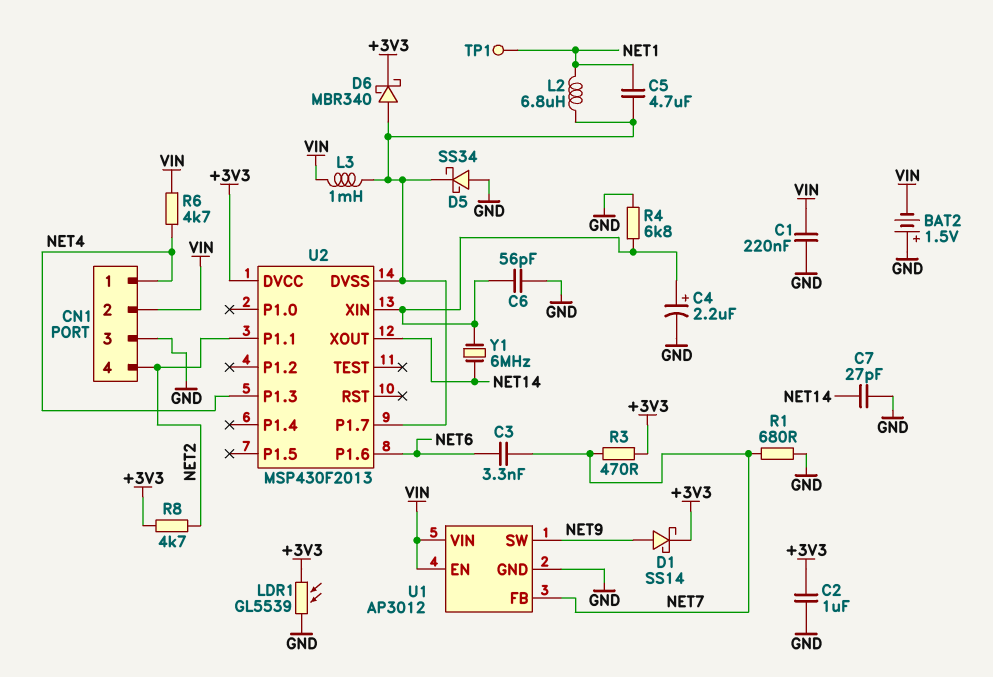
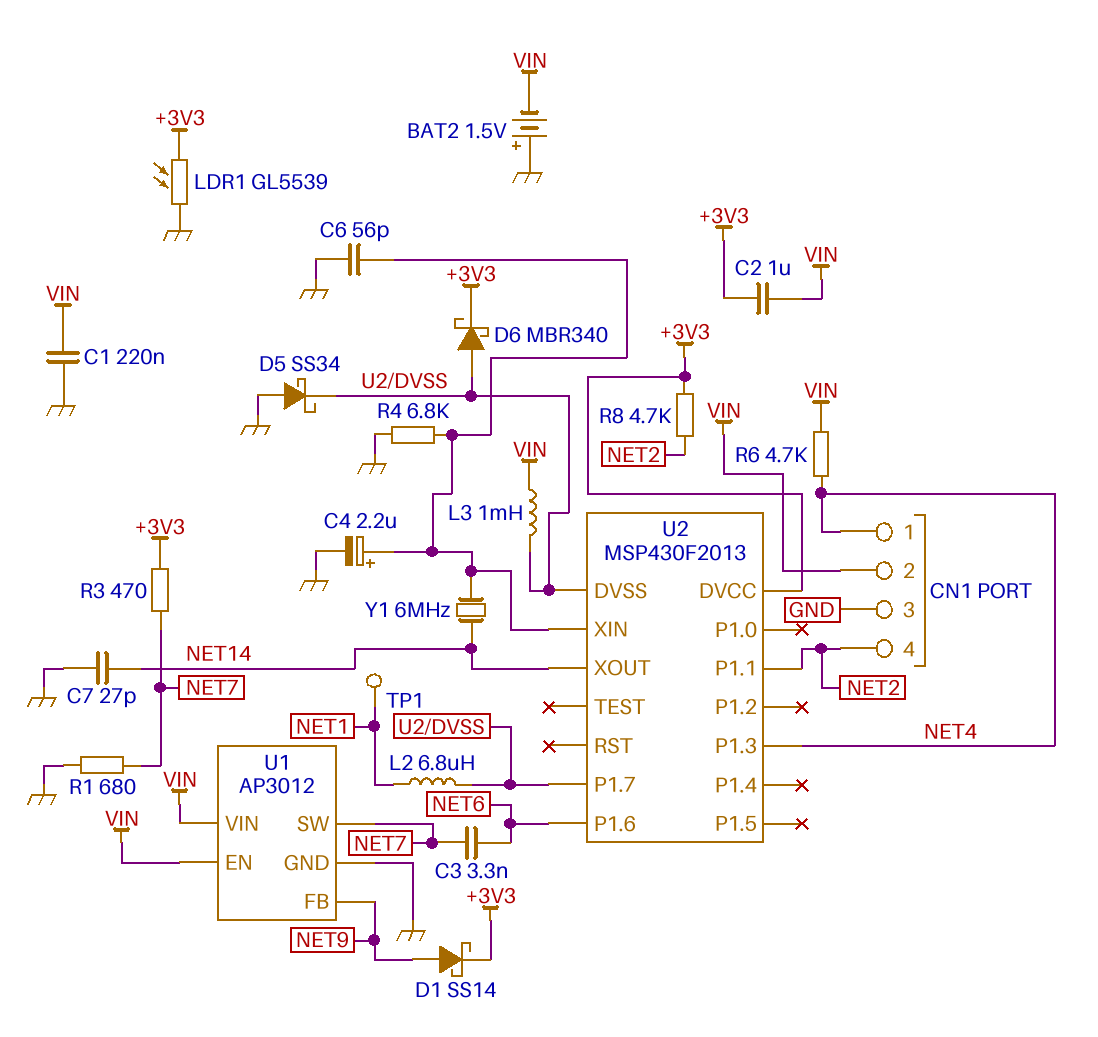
C2: 1uF (+3V3, GND) -> 1uF (+3V3, VIN)
C5: 4.7uF (NET1, U2/DVSS) -> none
U1 pin FB: NET7 -> NET9
U1 pin SW: NET9 -> NET7

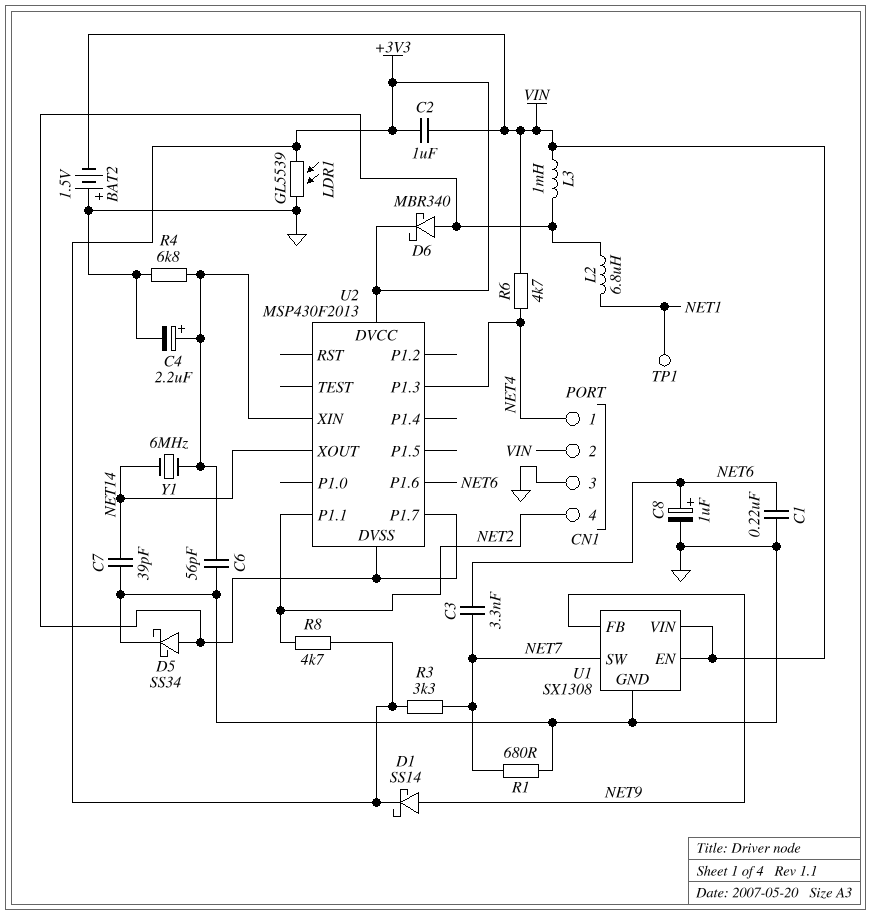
C1: 220nF (GND, VIN) -> 220nF (GND, NET6)
C7: 27pF (GND, NET14) -> 39pF (GND, NET14)
C8: none -> 1uF (plus NET6, minus GND)
D5: schottky SS34 (A GND, K U2/DVSS) -> schottky SS34 (A U2/DVSS, K GND)
R3: 470 (+3V3, NET7) -> 3.3k (+3V3, NET7)
U1: AP3012 -> SX1308

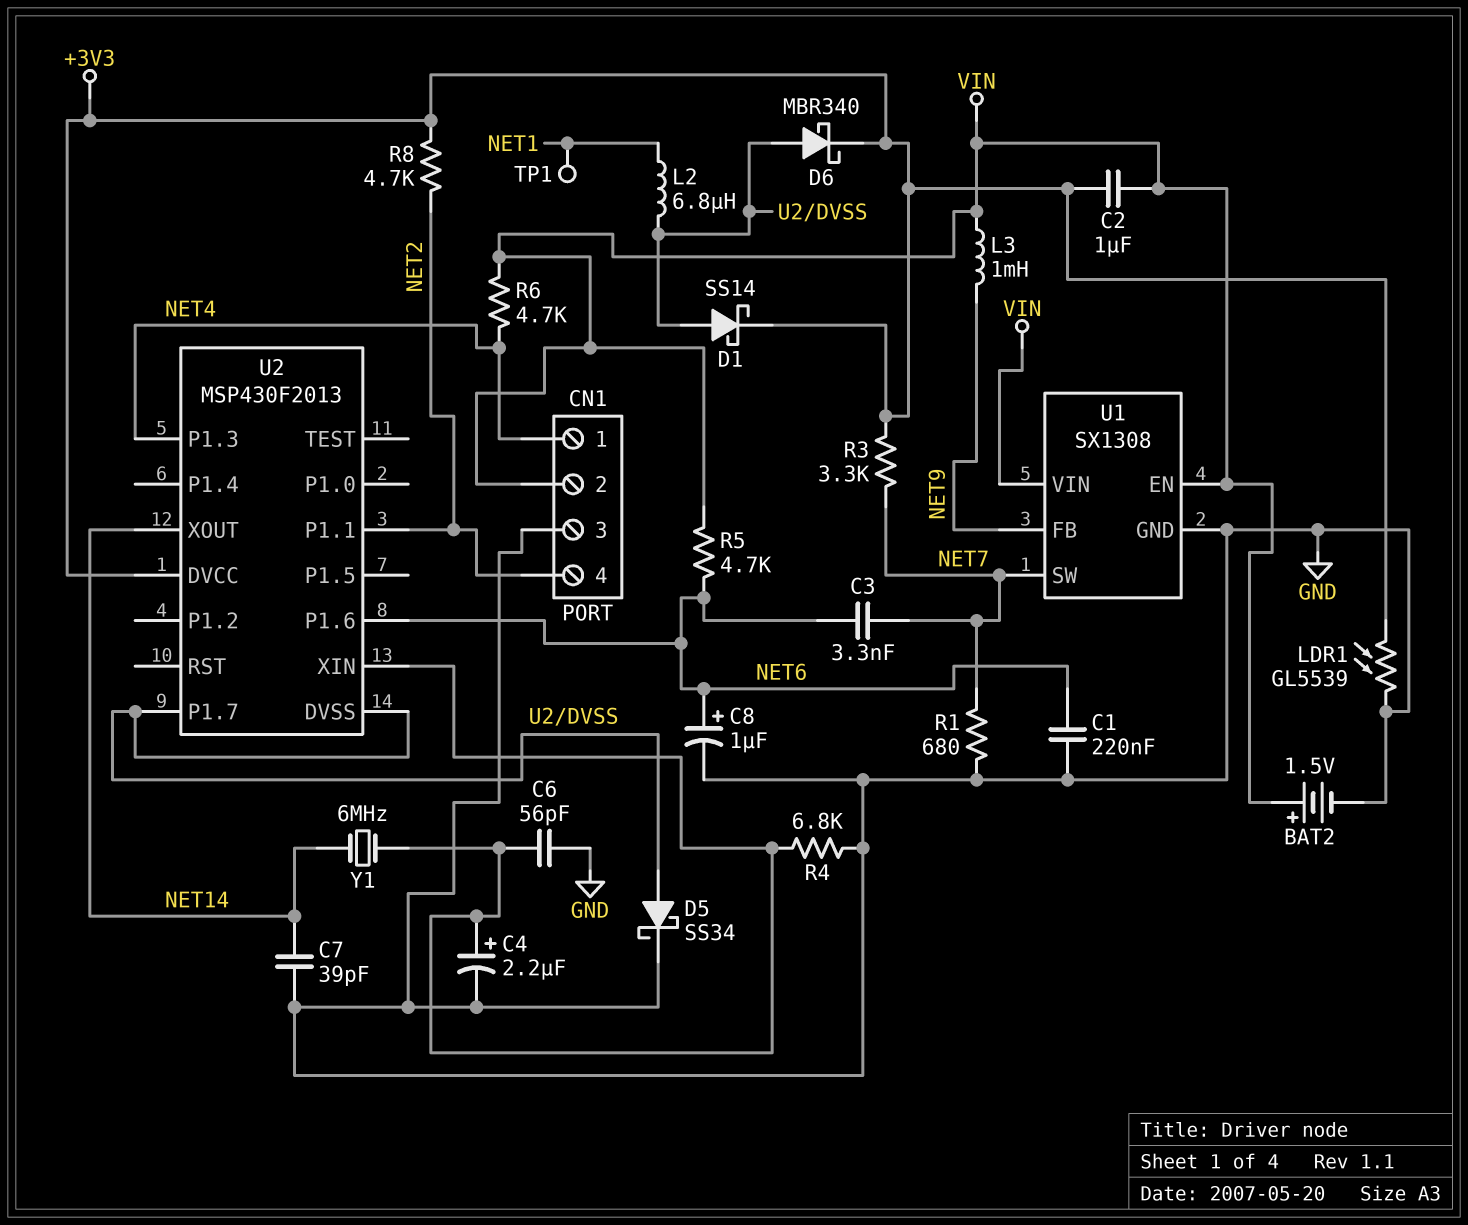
BAT2: 1.5V (plus GND, minus VIN) -> 1.5V (plus VIN, minus GND)
D1: schottky SS14 (A NET9, K +3V3) -> schottky SS14 (A U2/DVSS, K +3V3)
L3: 1mH (U2/DVSS, VIN) -> 1mH (NET9, VIN)
R5: none -> 4.7k (NET6, VIN)

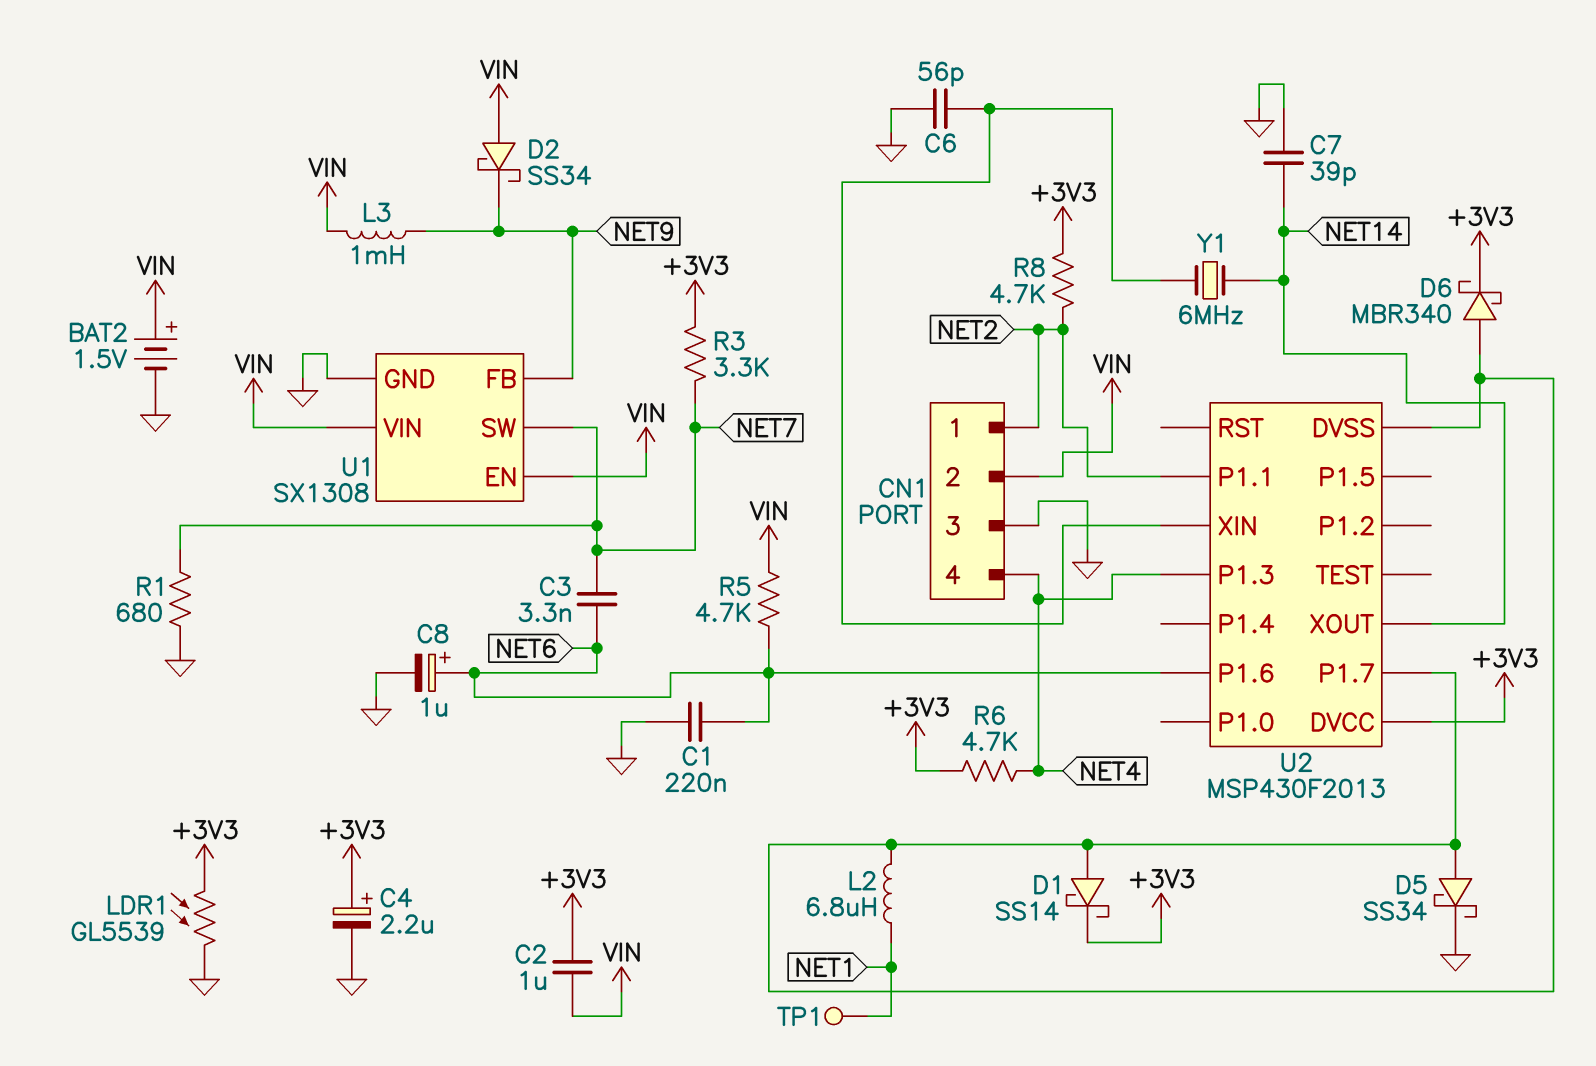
C4: 2.2uF (plus U2/XIN, minus GND) -> 2.2uF (plus +3V3, minus GND)
CN1 pin 1: NET4 -> NET2
CN1 pin 4: NET2 -> NET4
D2: none -> schottky SS34 (A VIN, K NET9)
R4: 6.8k (GND, U2/XIN) -> none
R6: 4.7k (NET4, VIN) -> 4.7k (+3V3, NET4)

